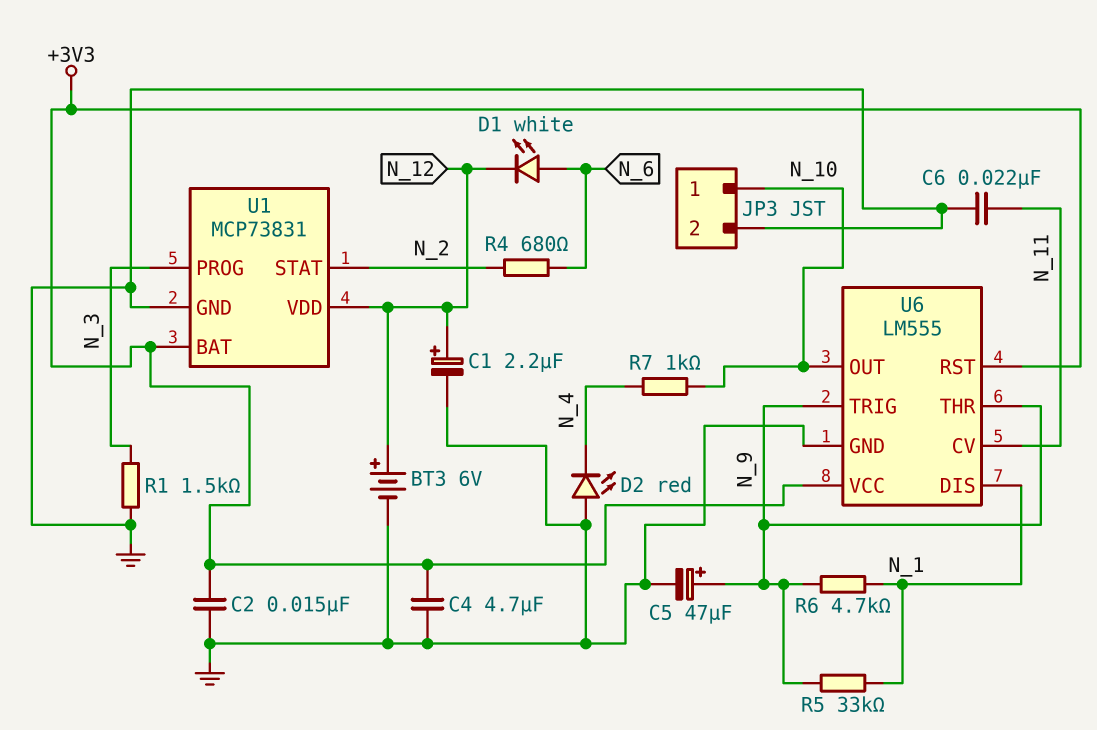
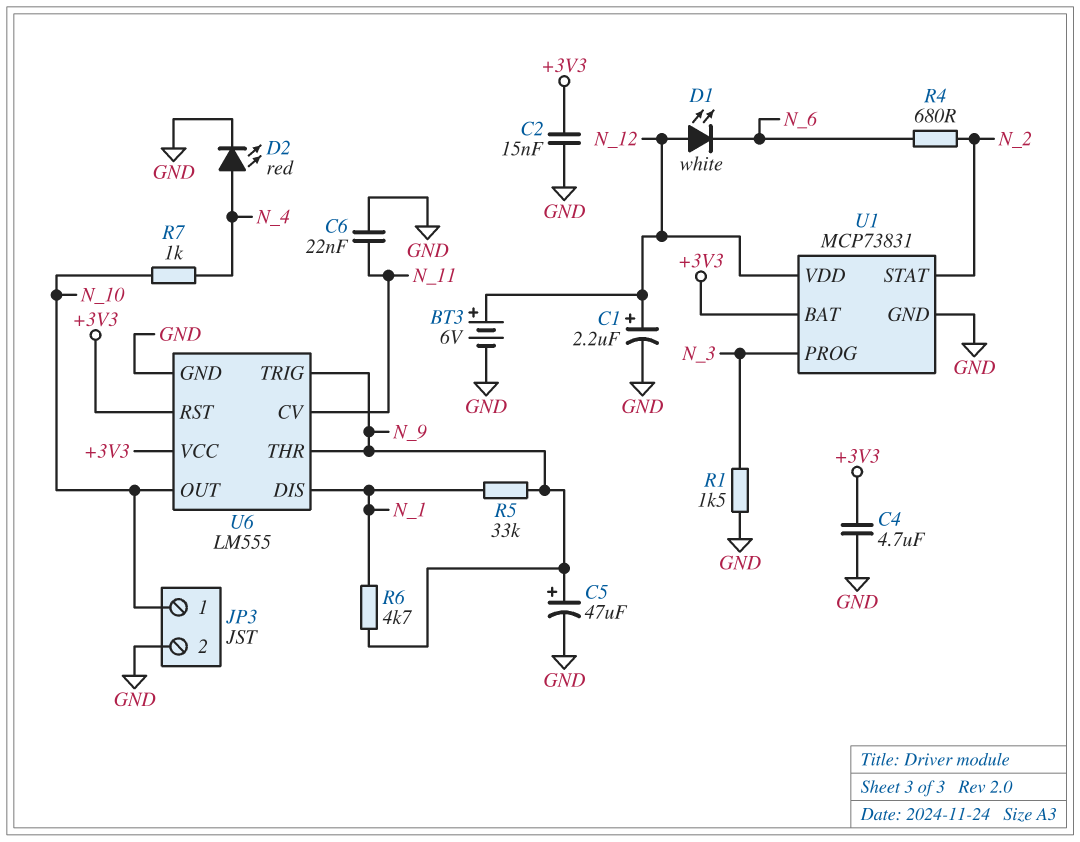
D1: LED white (A N_6, K N_12) -> LED white (A N_12, K N_6)
D2: LED red (A GND, K N_4) -> LED red (A N_4, K GND)

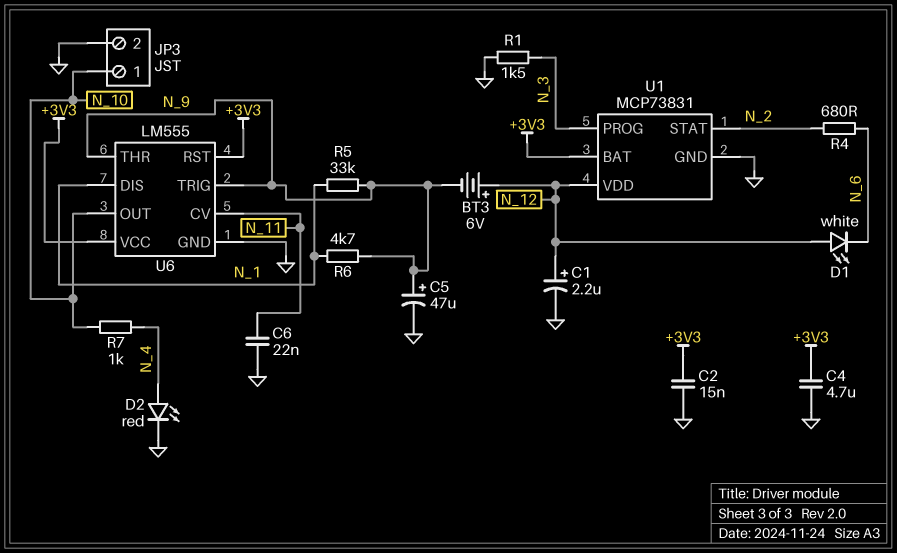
BT3: 6V (plus N_12, minus GND) -> 6V (plus N_12, minus N_9)

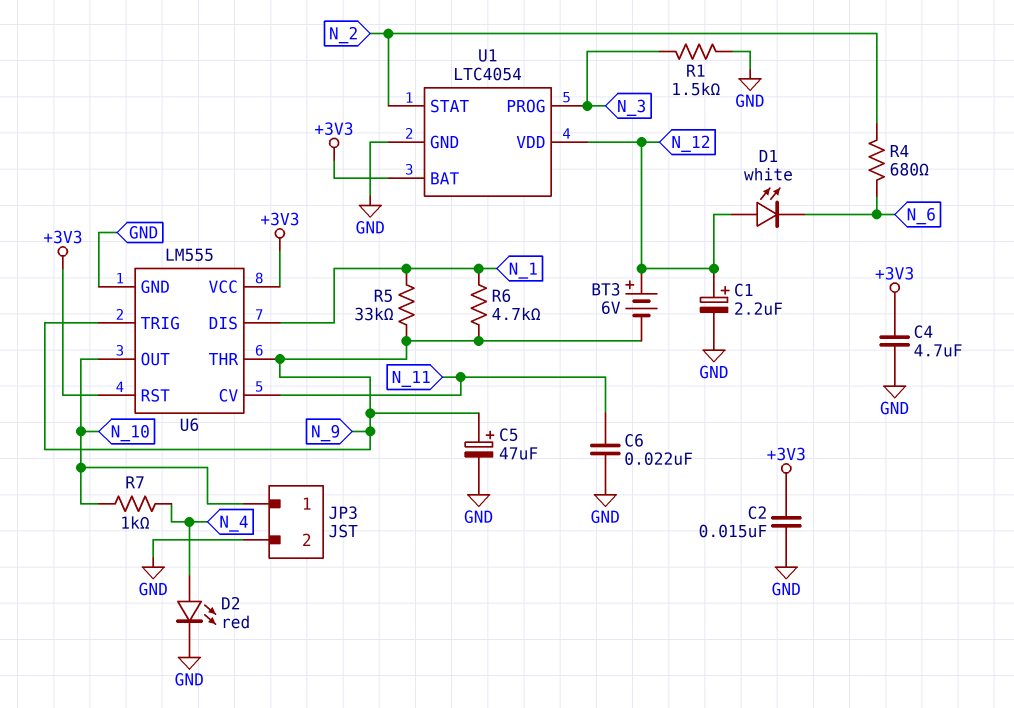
U1: MCP73831 -> LTC4054

